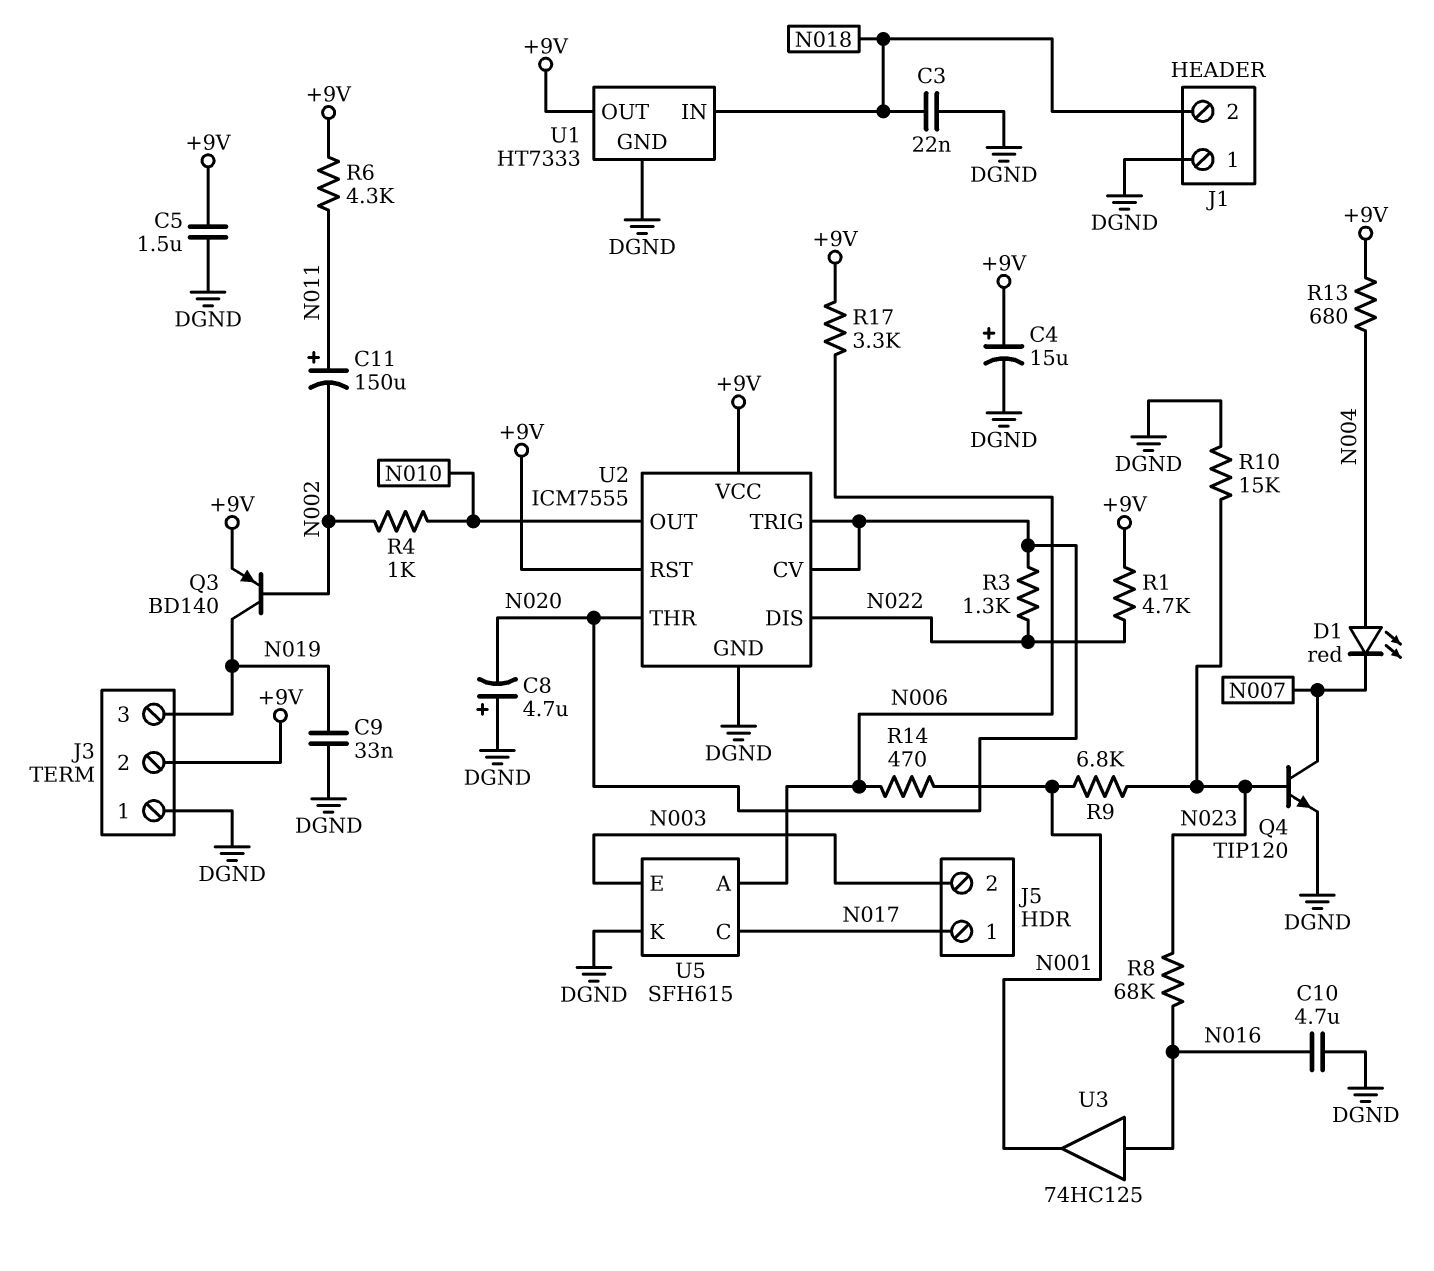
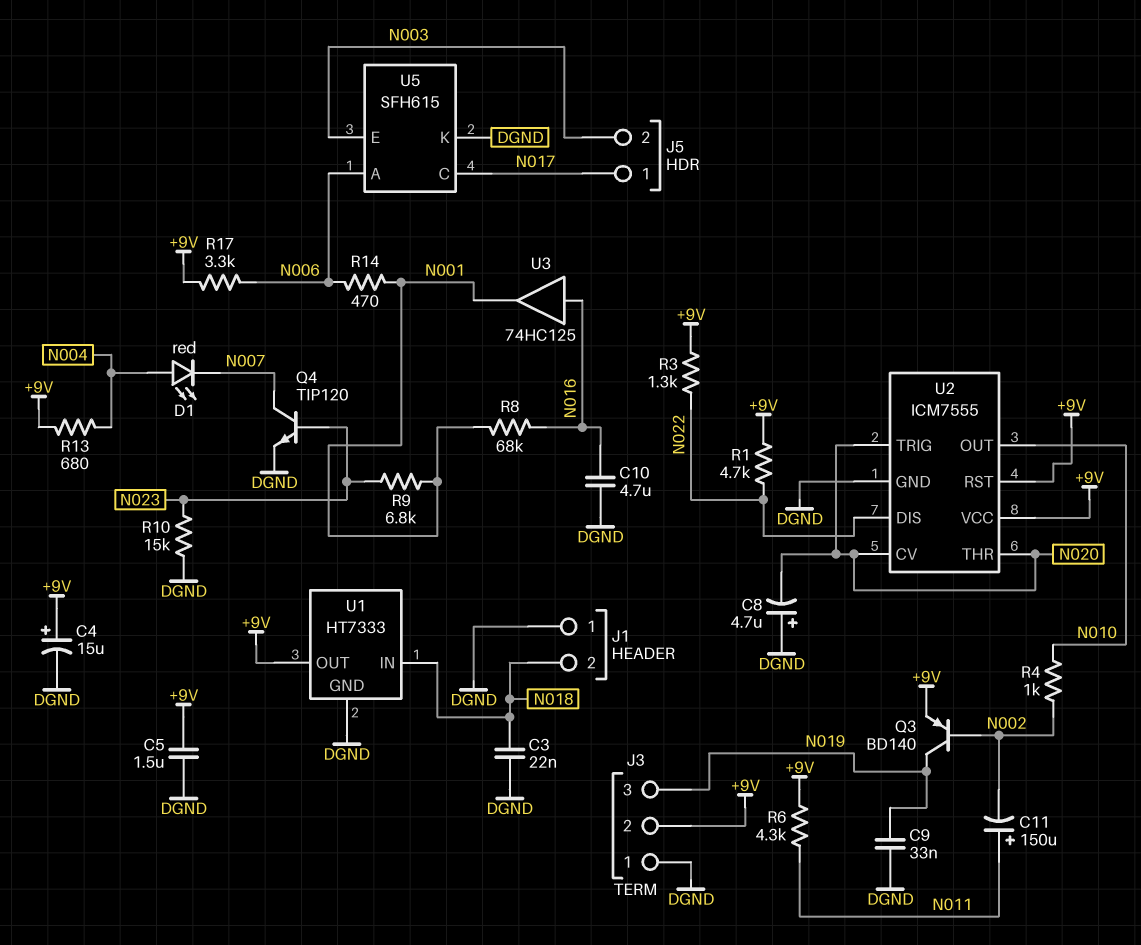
R3: 1.3k (N020, N022) -> 1.3k (+9V, N022)
R8: 68k (N016, N023) -> 68k (N001, N016)

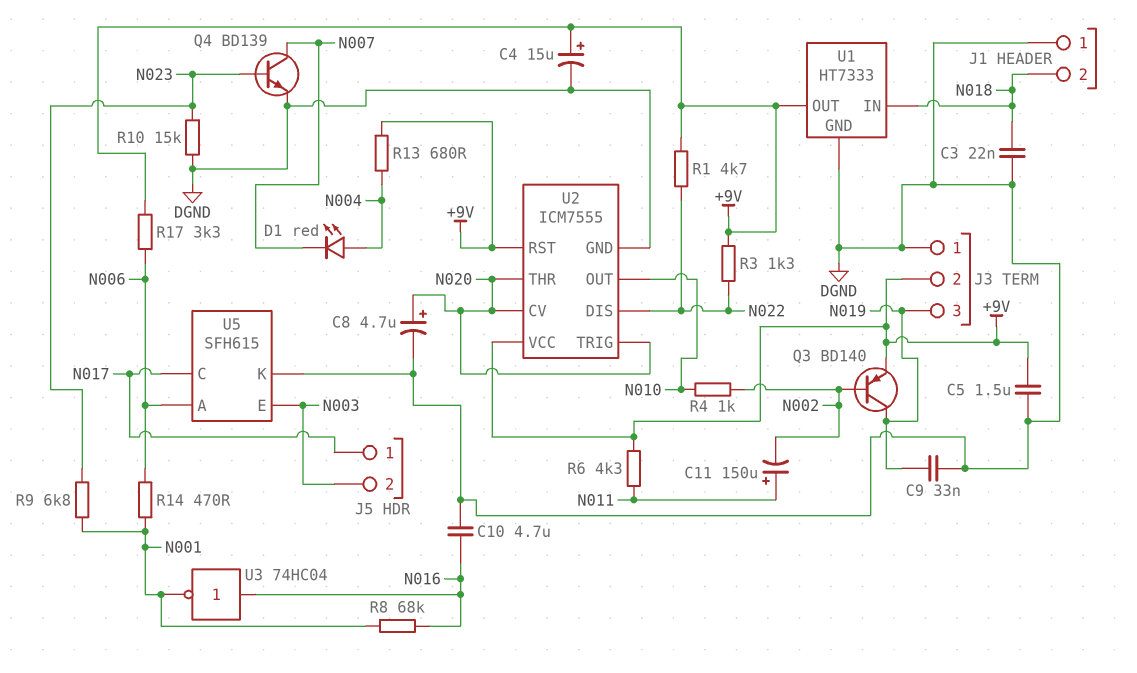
C8: 4.7uF (plus DGND, minus N020) -> 4.7uF (plus N020, minus DGND)
Q4: NPN TIP120 (B N023, C N007, E DGND) -> NPN BD139 (B N023, C N007, E DGND)
U3: buffer 74HC125 (in N016, out N001) -> NOT 74HC04 (in N016, out N001)

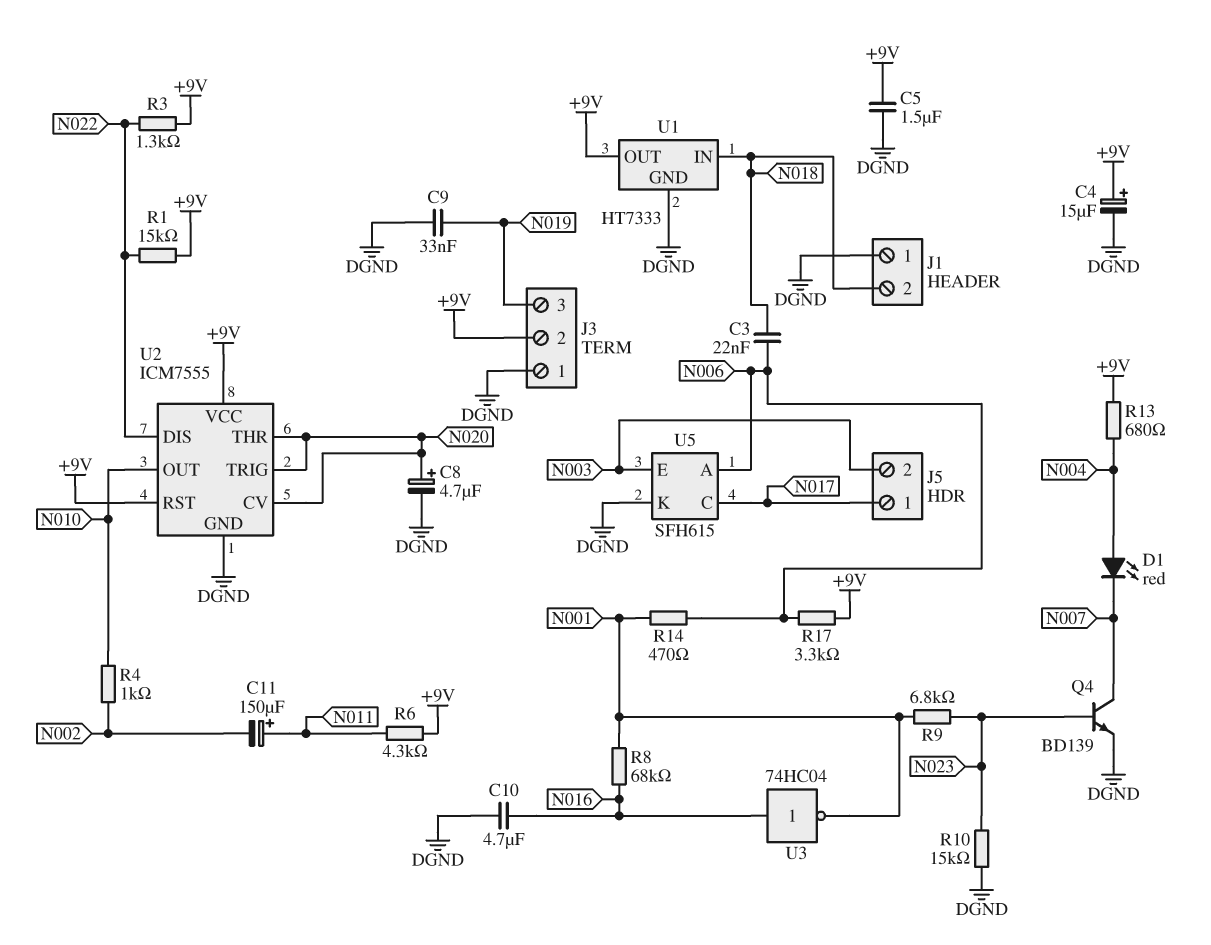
C3: 22nF (DGND, N018) -> 22nF (N006, N018)
Q3: PNP BD140 (B N002, C N019, E +9V) -> none
R1: 4.7k (+9V, N022) -> 15k (+9V, N022)

